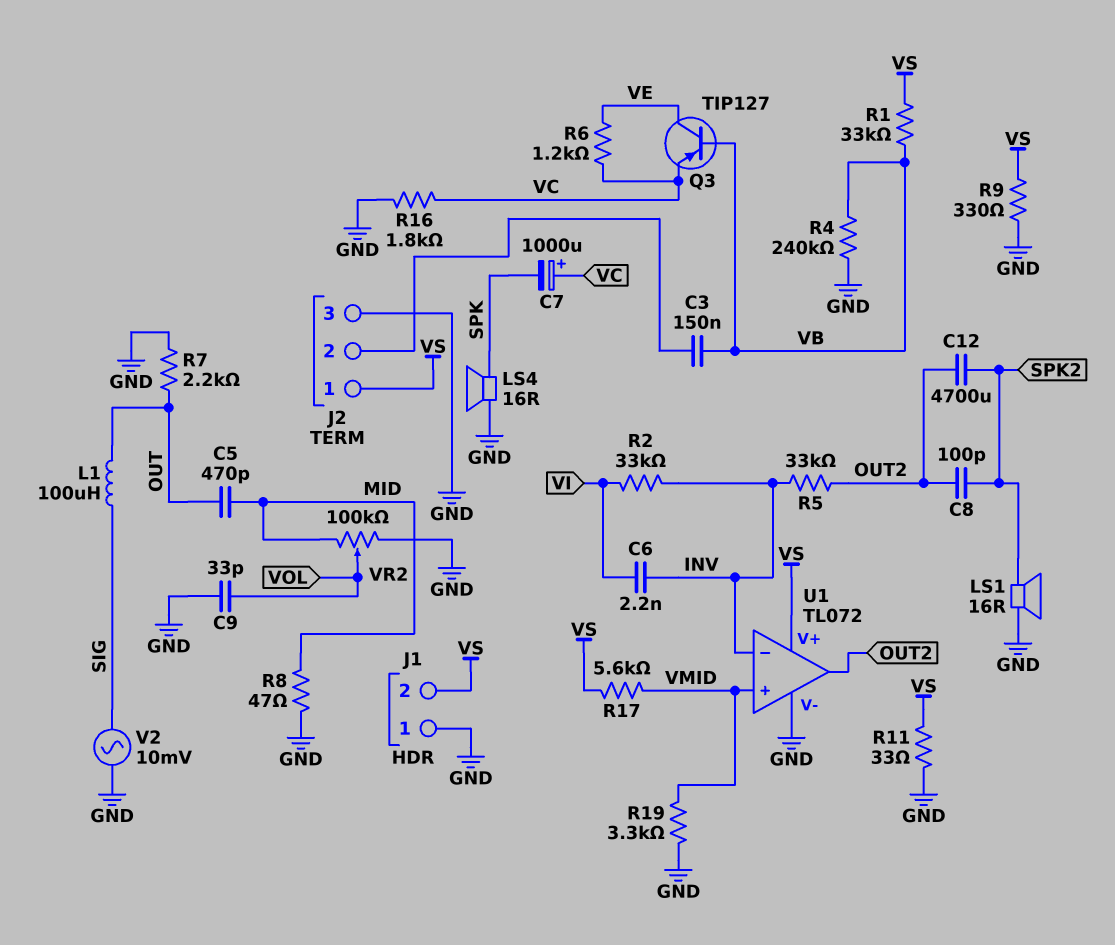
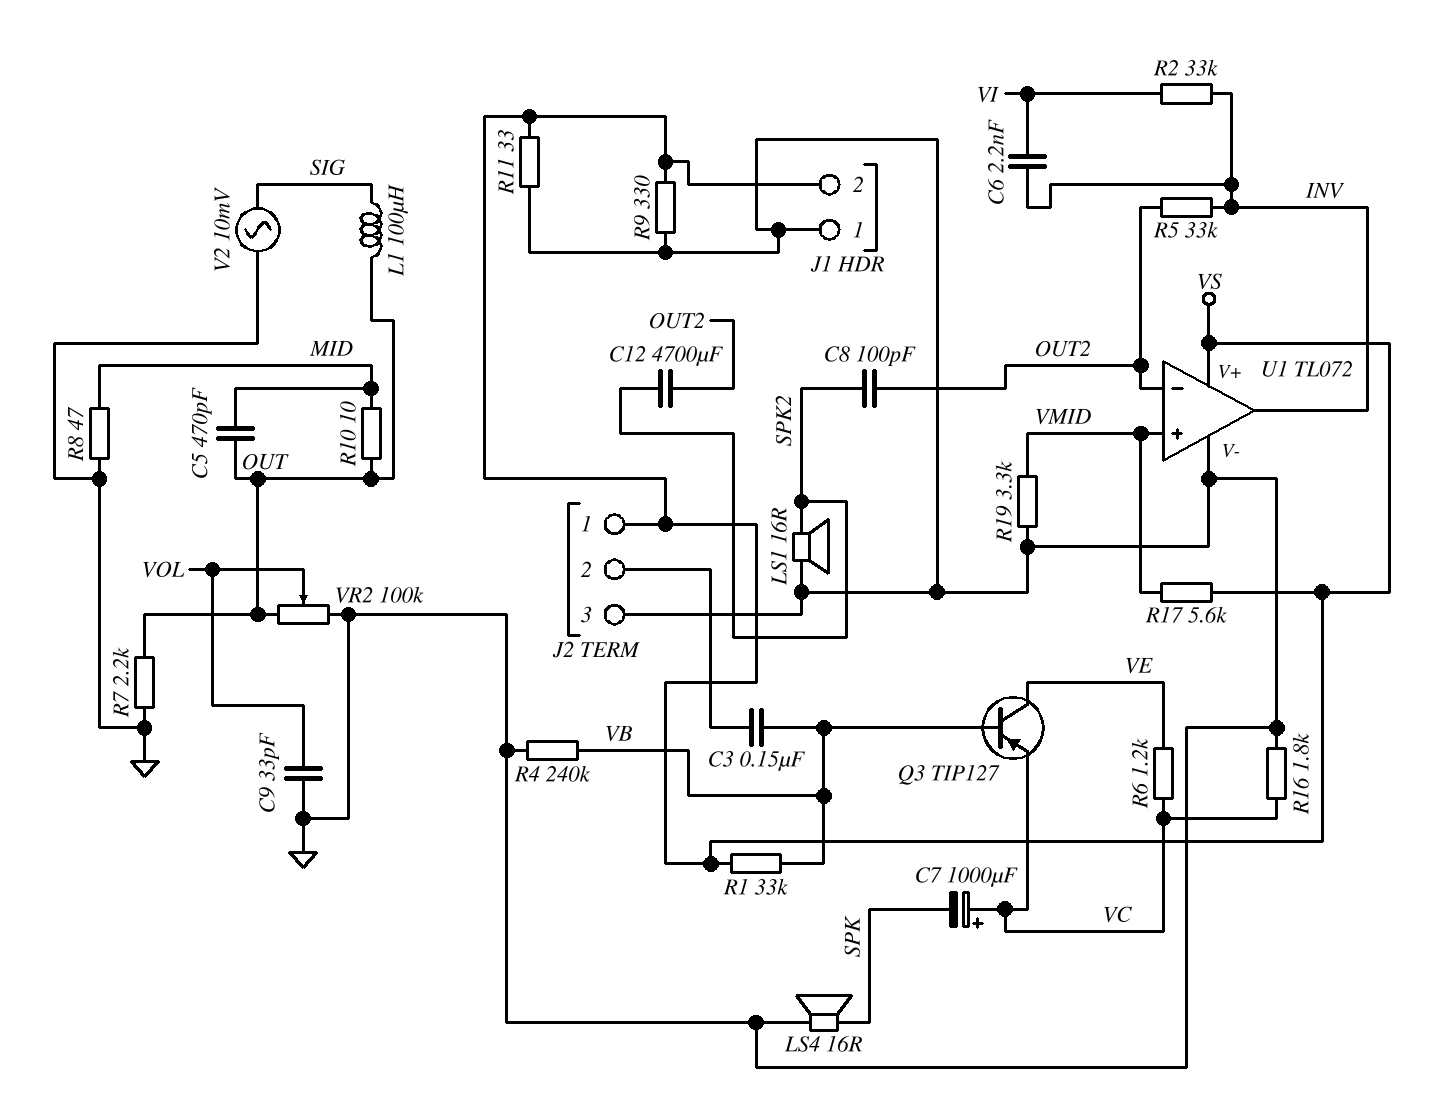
R10: none -> 10 (MID, OUT)
U1 pin in-: INV -> OUT2
U1 pin out: OUT2 -> INV
VR2: 100k (GND, MID, wiper VOL) -> 100k (GND, OUT, wiper VOL)

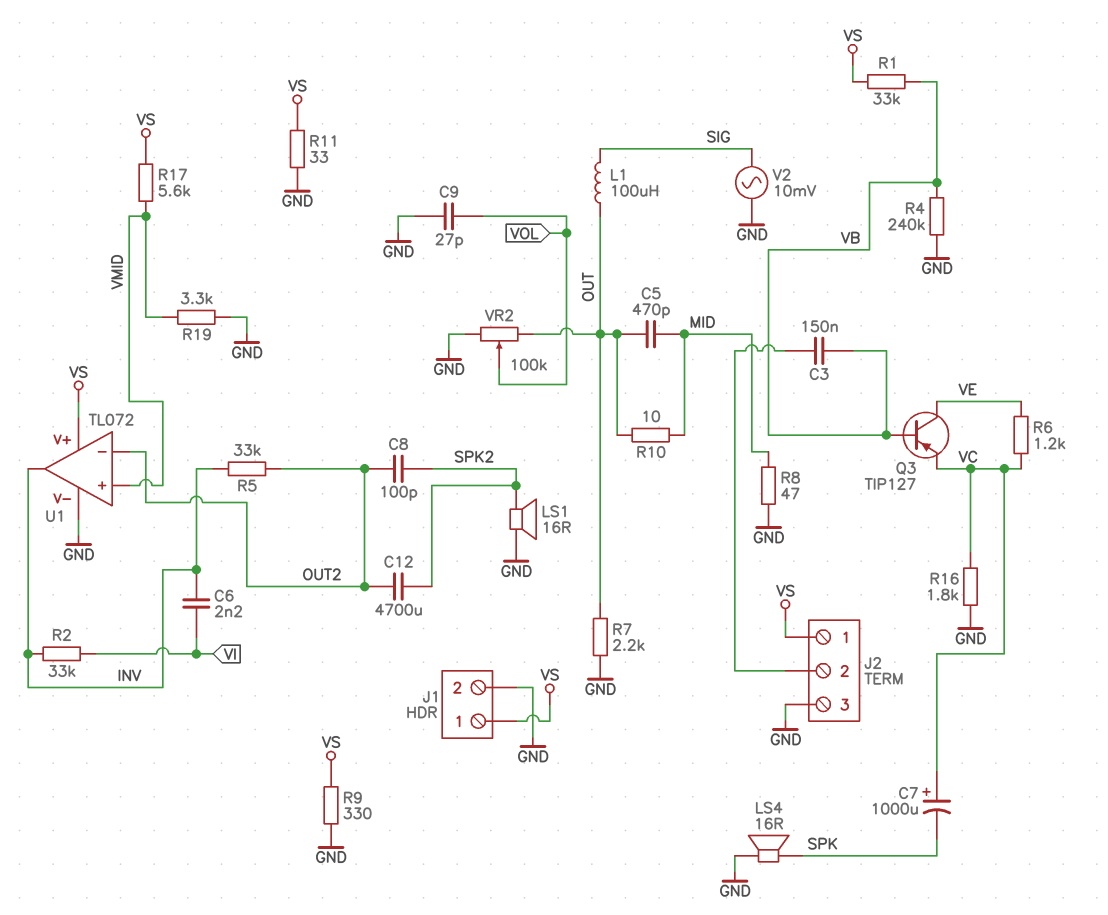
C9: 33pF (GND, VOL) -> 27pF (GND, VOL)
J1 pin 1: GND -> VS
J1 pin 2: VS -> GND

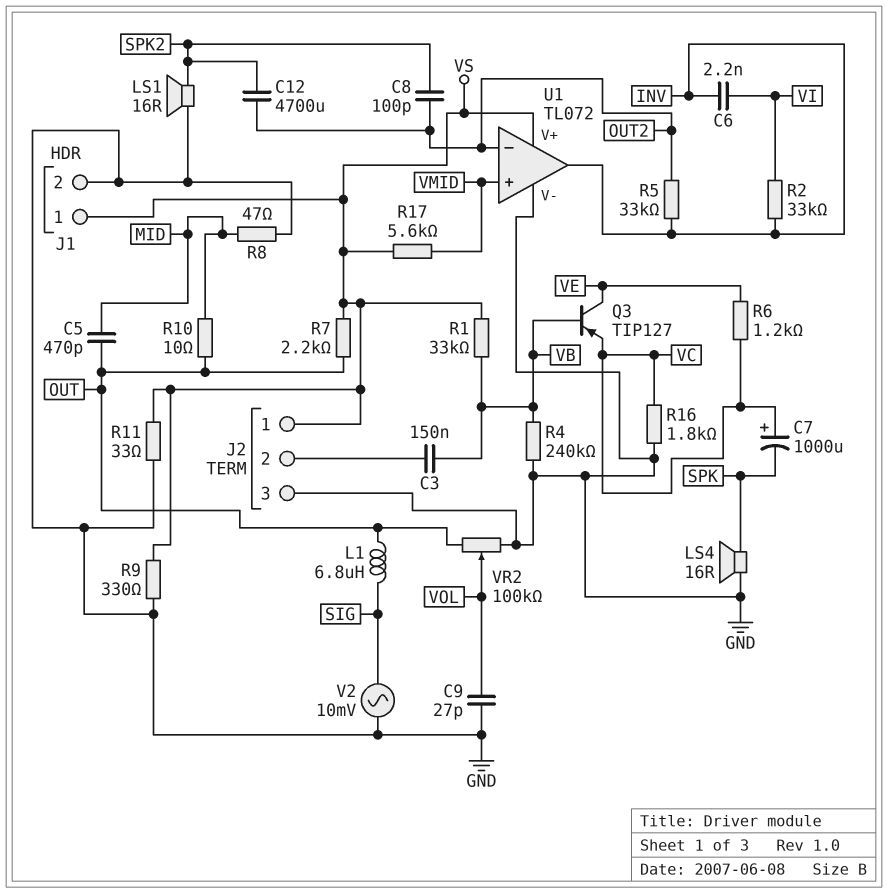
L1: 100uH (OUT, SIG) -> 6.8uH (OUT, SIG)
R7: 2.2k (GND, OUT) -> 2.2k (OUT, VS)
R19: 3.3k (GND, VMID) -> none

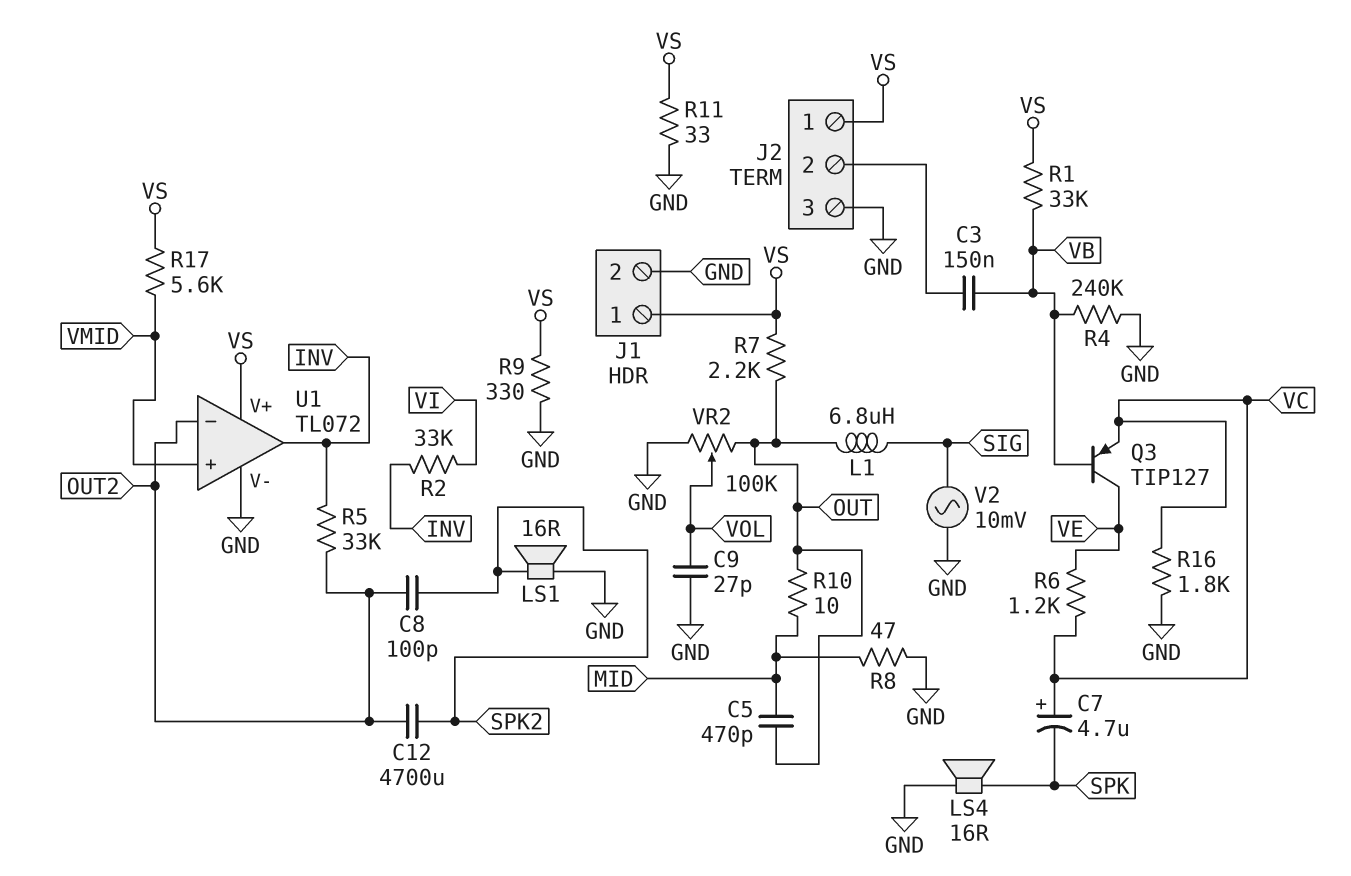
C6: 2.2nF (INV, VI) -> none
C7: 1000uF (plus VC, minus SPK) -> 4.7uF (plus VC, minus SPK)

